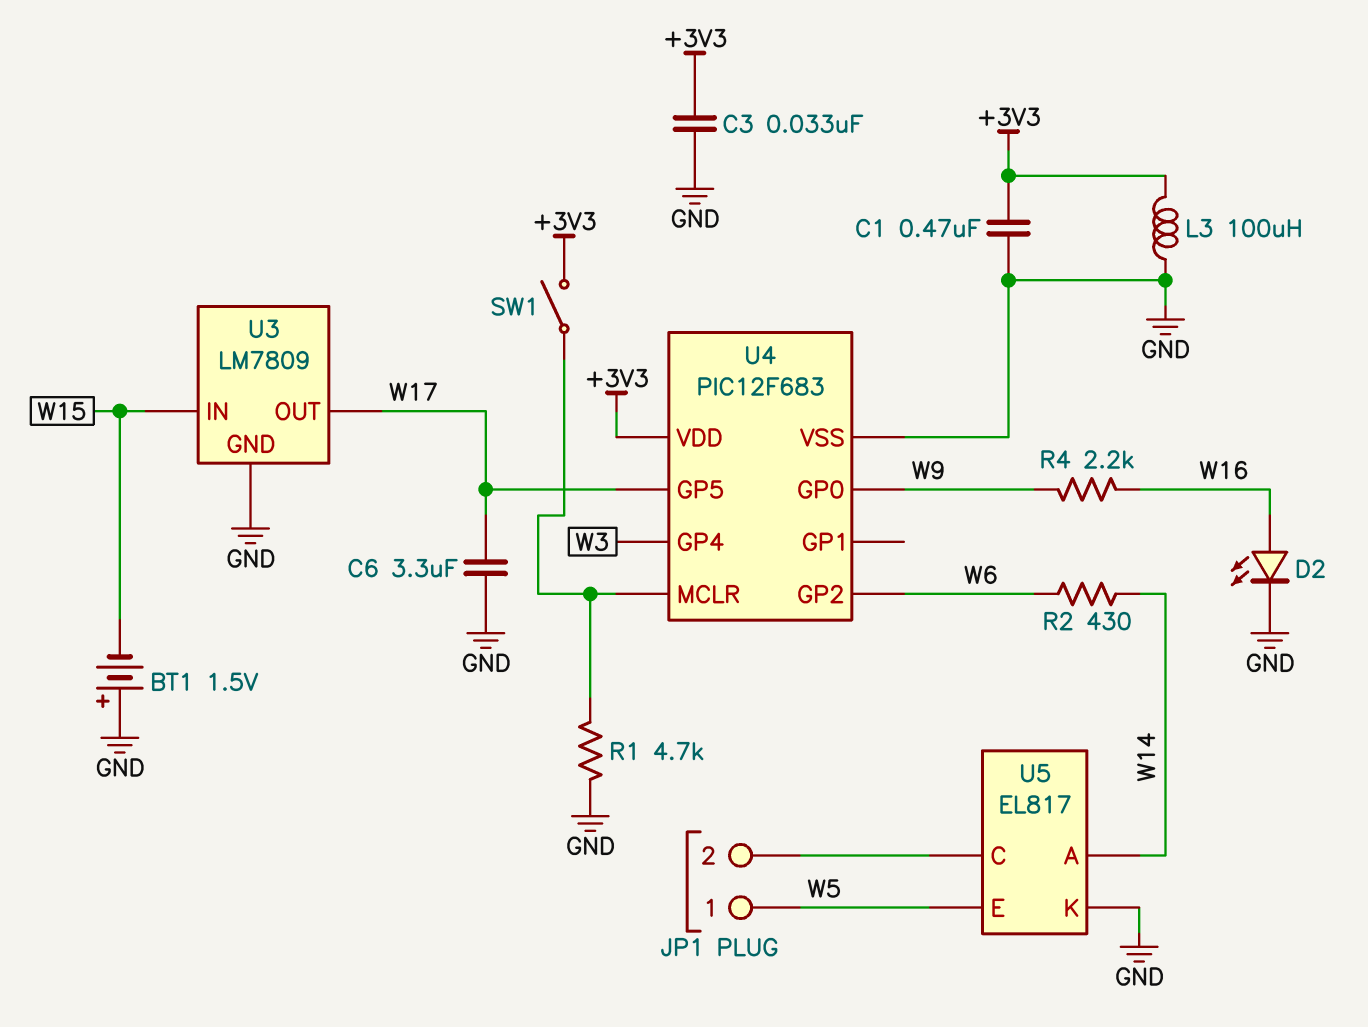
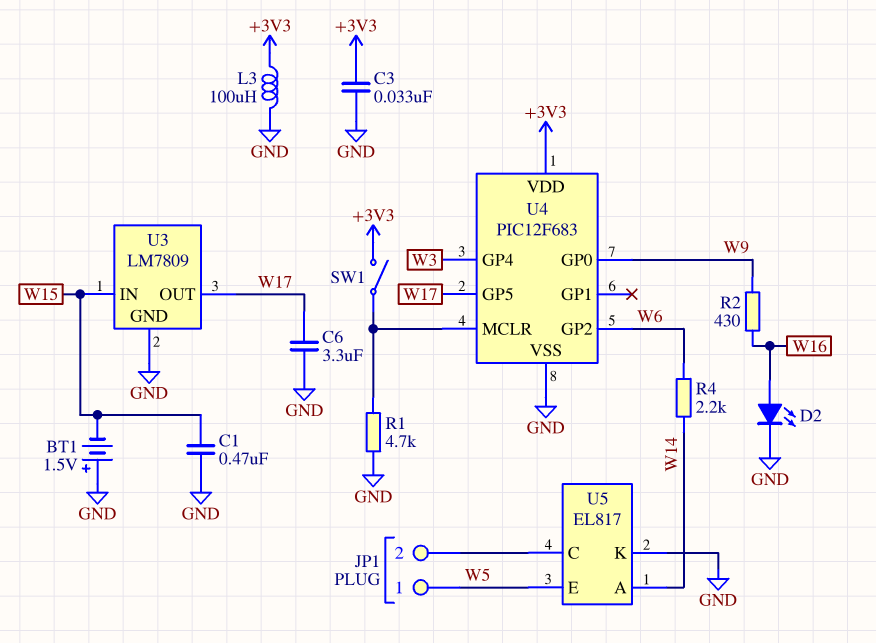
C1: 470nF (+3V3, GND) -> 470nF (GND, W15)
R2: 430 (W6, W14) -> 430 (W9, W16)
R4: 2.2k (W9, W16) -> 2.2k (W6, W14)

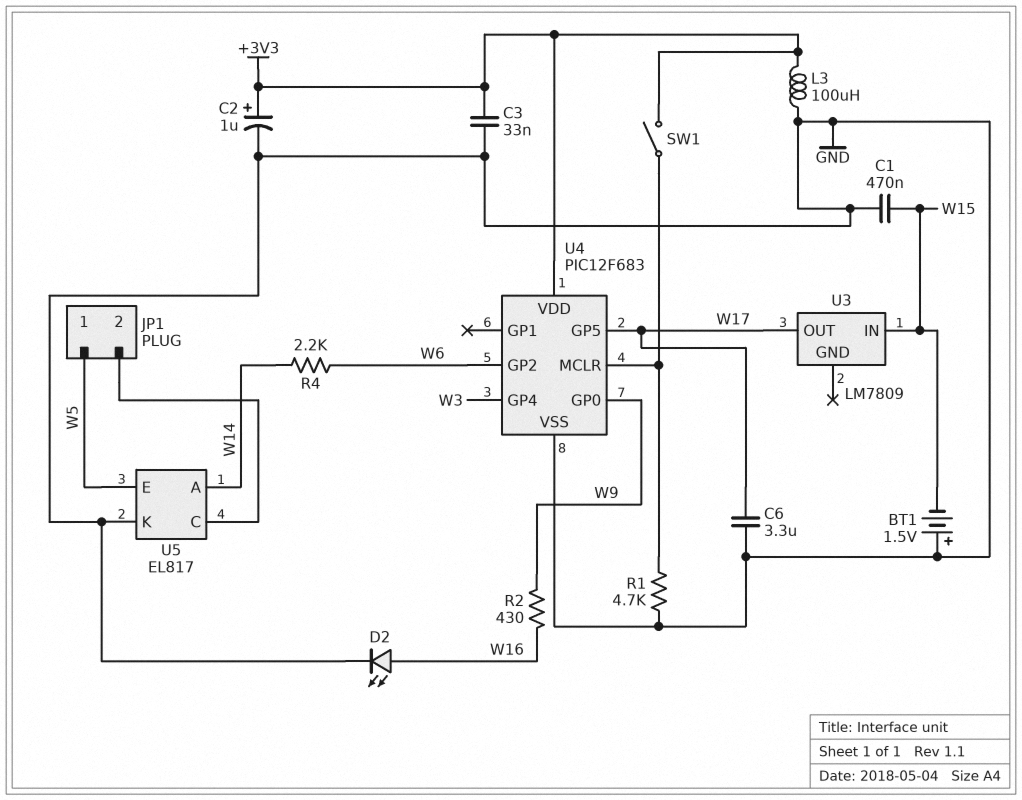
C2: none -> 1uF (plus +3V3, minus GND)
U3 pin GND: GND -> none

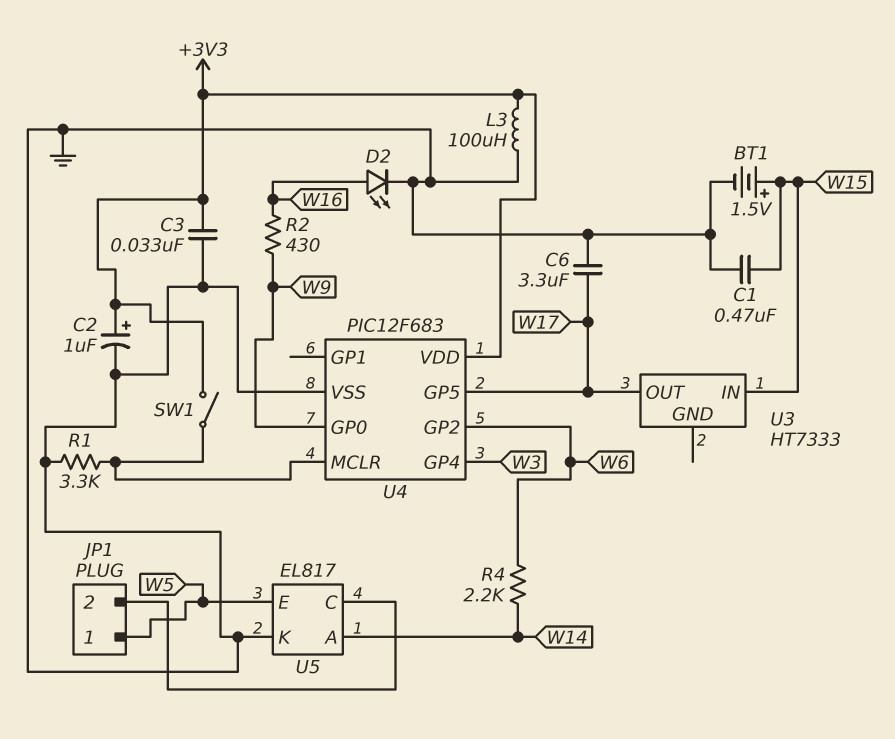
BT1: 1.5V (plus GND, minus W15) -> 1.5V (plus W15, minus GND)
R1: 4.7k (GND, U4/MCLR) -> 3.3k (GND, U4/MCLR)
U3: LM7809 -> HT7333

